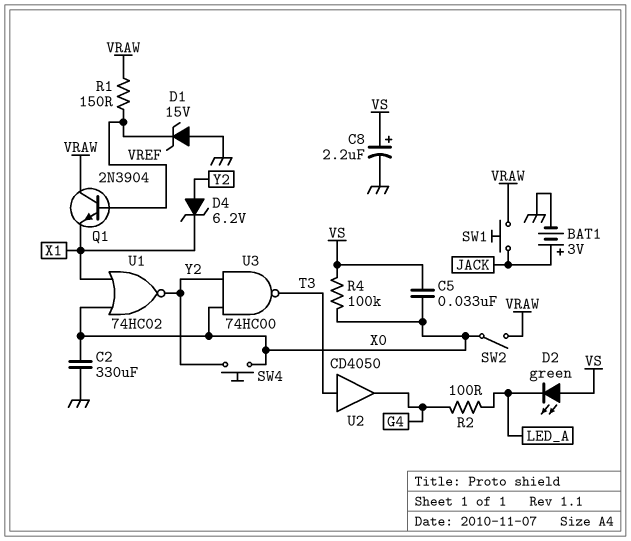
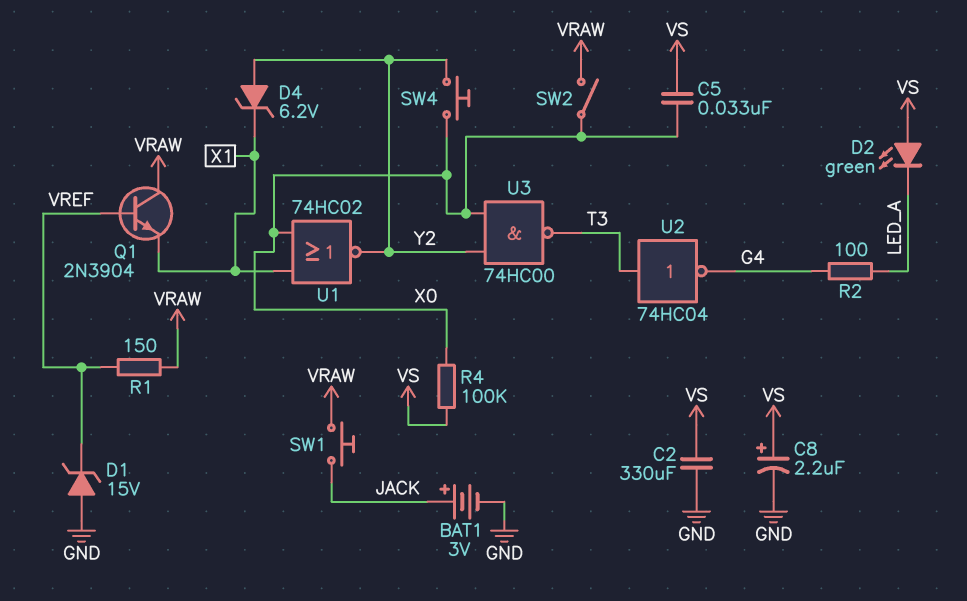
C2: 330uF (GND, X0) -> 330uF (GND, VS)
U2: buffer CD4050 (in T3, out G4) -> NOT 74HC04 (in T3, out G4)

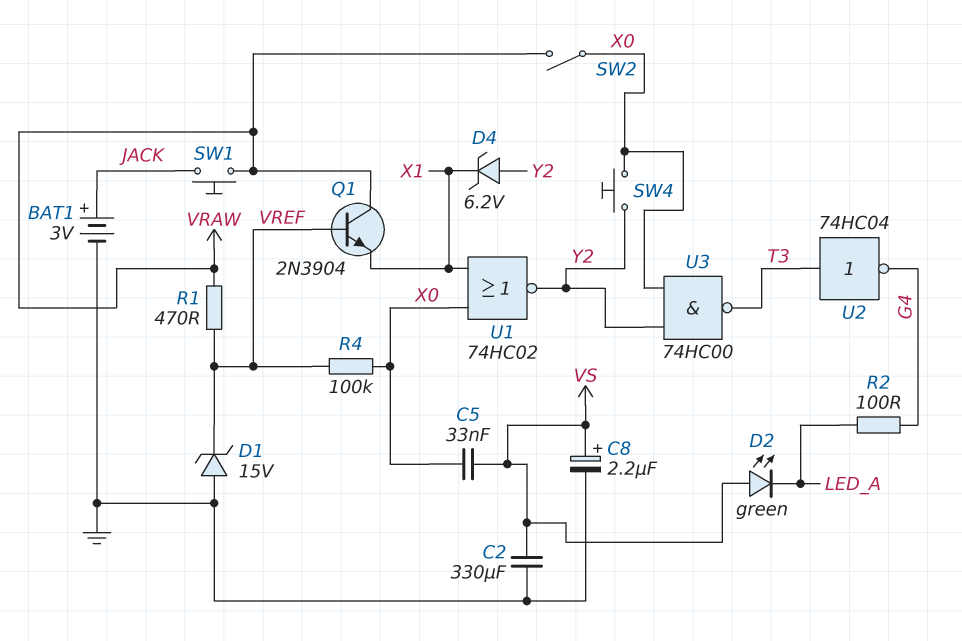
R1: 150 (VRAW, VREF) -> 470 (VRAW, VREF)
R4: 100k (VS, X0) -> 100k (VREF, X0)

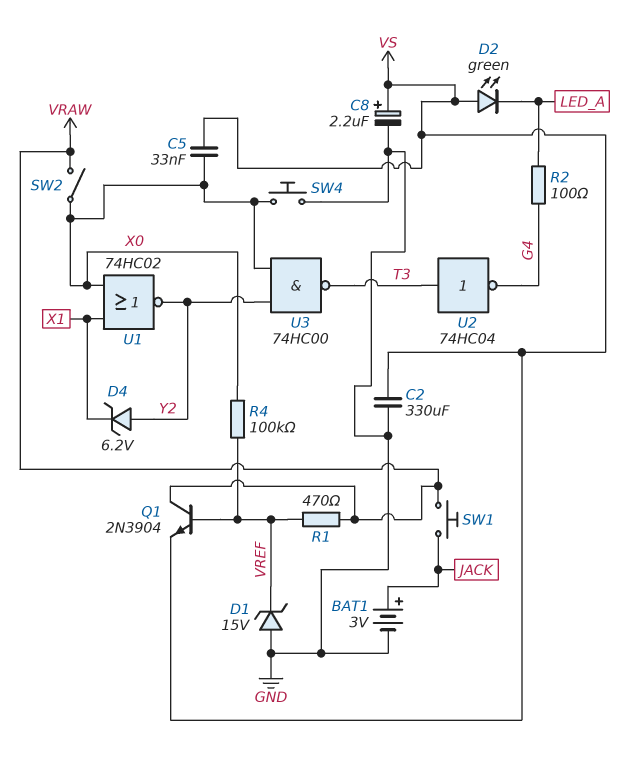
Q1: NPN 2N3904 (B VREF, C VRAW, E X1) -> NPN 2N3904 (B VREF, C VRAW, E VS)
SW4: button (X0, Y2) -> button (GND, X0)

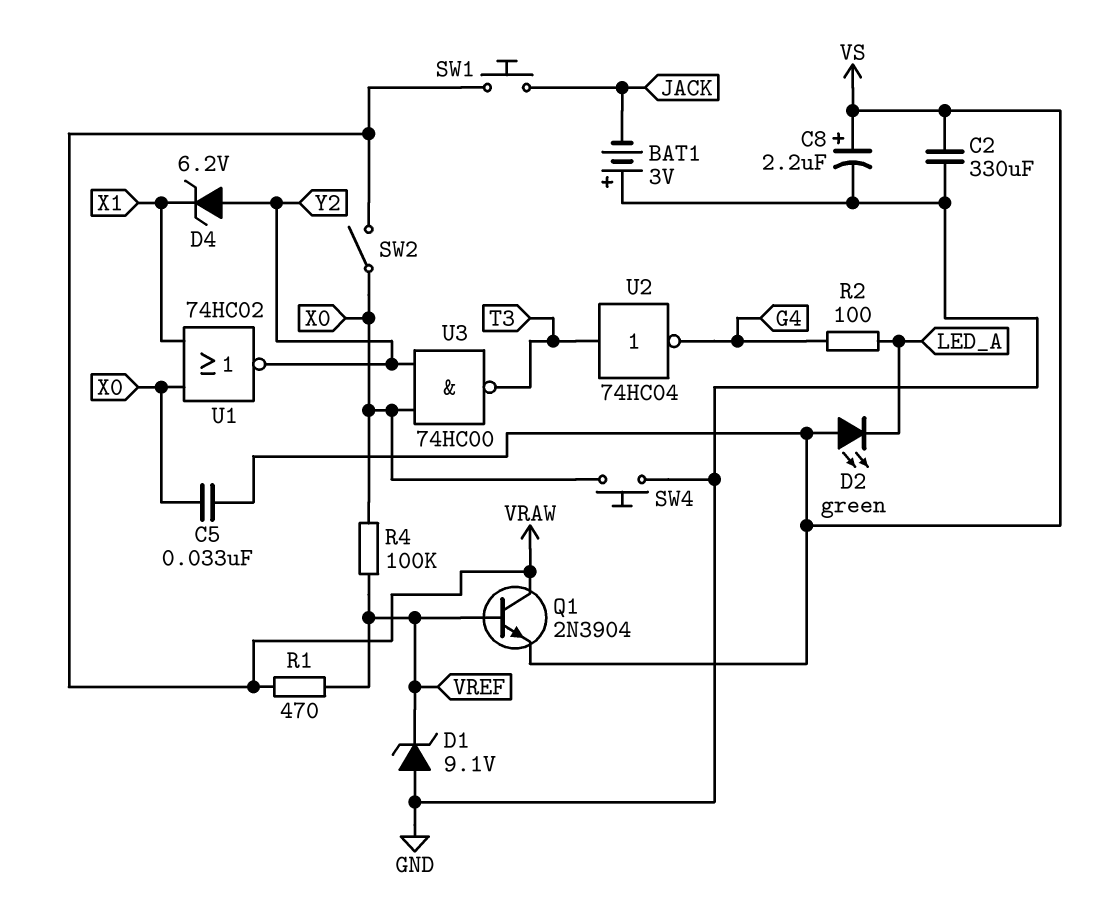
BAT1: 3V (plus JACK, minus GND) -> 3V (plus GND, minus JACK)
D1: zener 15V (A GND, K VREF) -> zener 9.1V (A GND, K VREF)

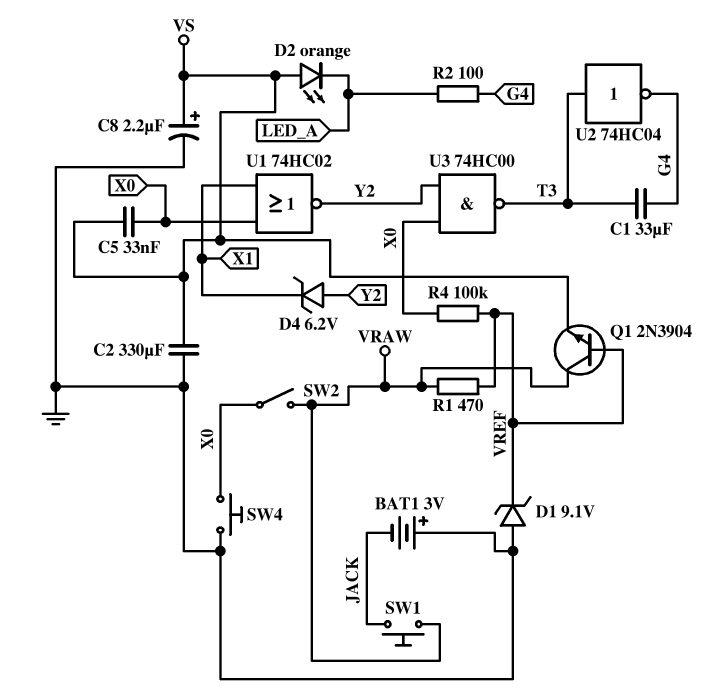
C1: none -> 33uF (G4, T3)
D2: LED green (A VS, K LED_A) -> LED orange (A VS, K LED_A)

